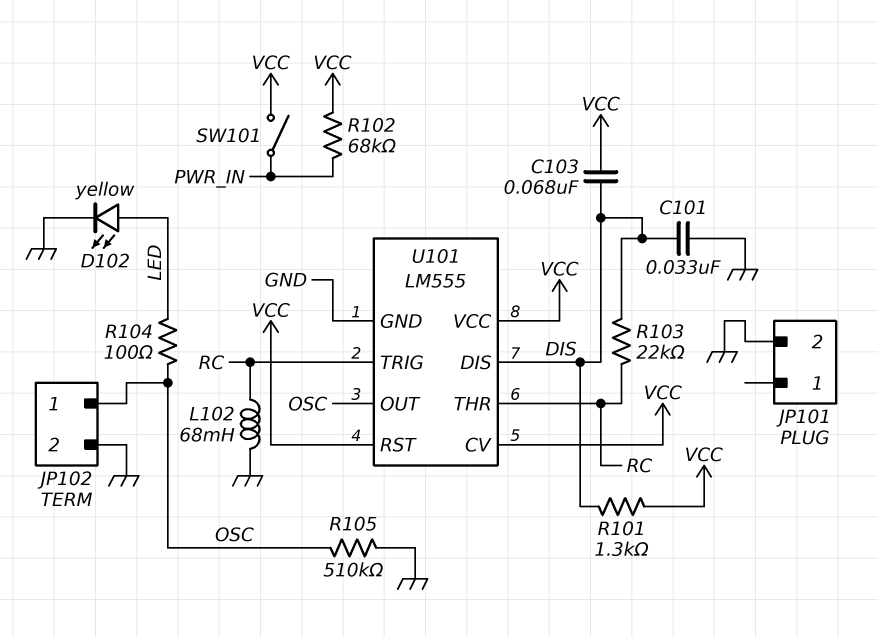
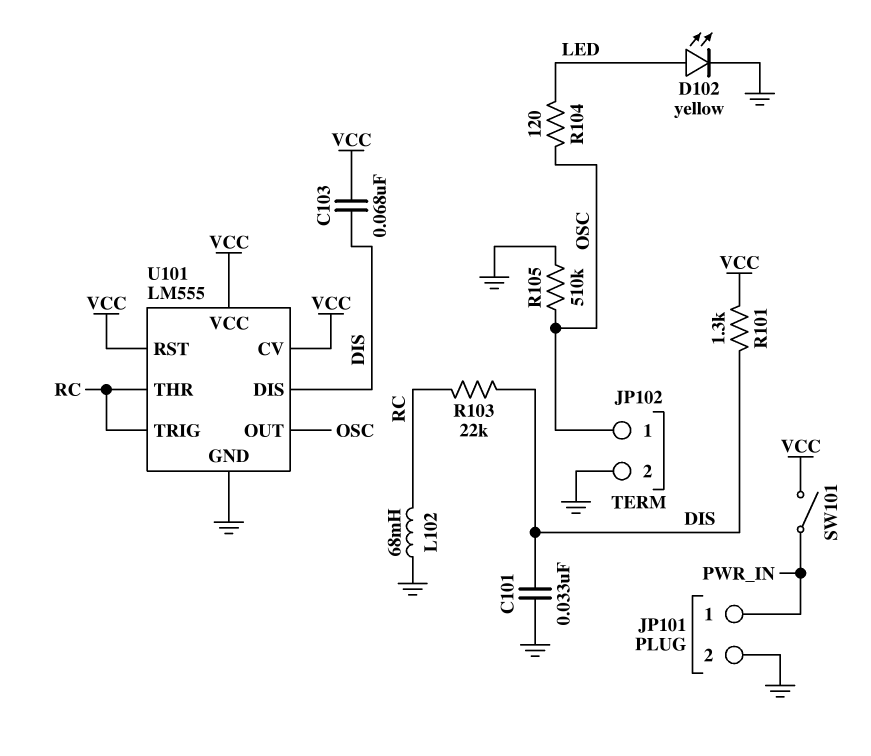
JP101 pin 1: none -> PWR_IN
R102: 68k (PWR_IN, VCC) -> none
R104: 100 (LED, OSC) -> 120 (LED, OSC)

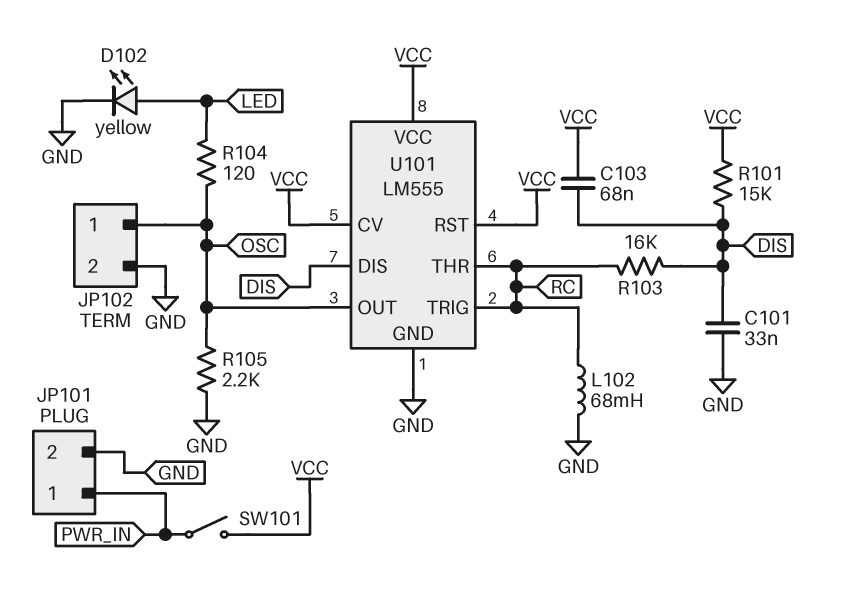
R101: 1.3k (DIS, VCC) -> 15k (DIS, VCC)
R103: 22k (DIS, RC) -> 16k (DIS, RC)
R105: 510k (GND, OSC) -> 2.2k (GND, OSC)

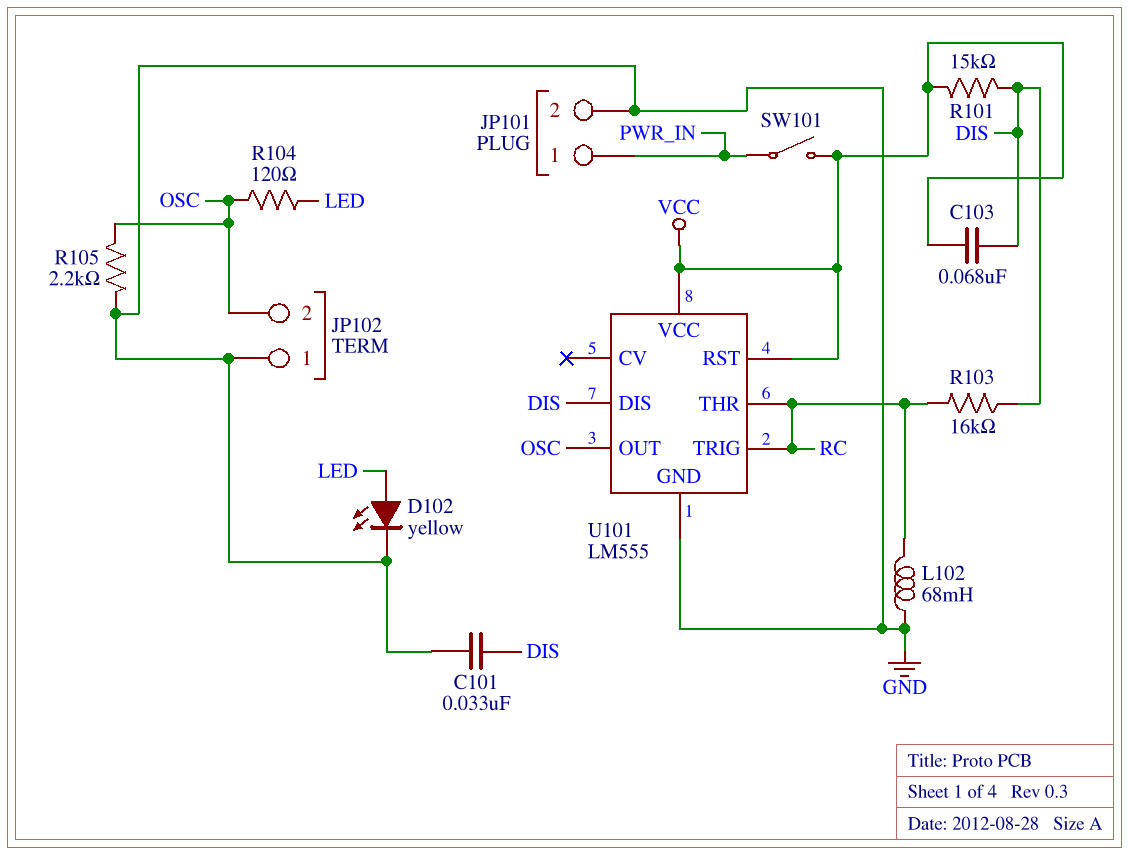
JP102 pin 1: OSC -> GND
JP102 pin 2: GND -> OSC
U101 pin CV: VCC -> none

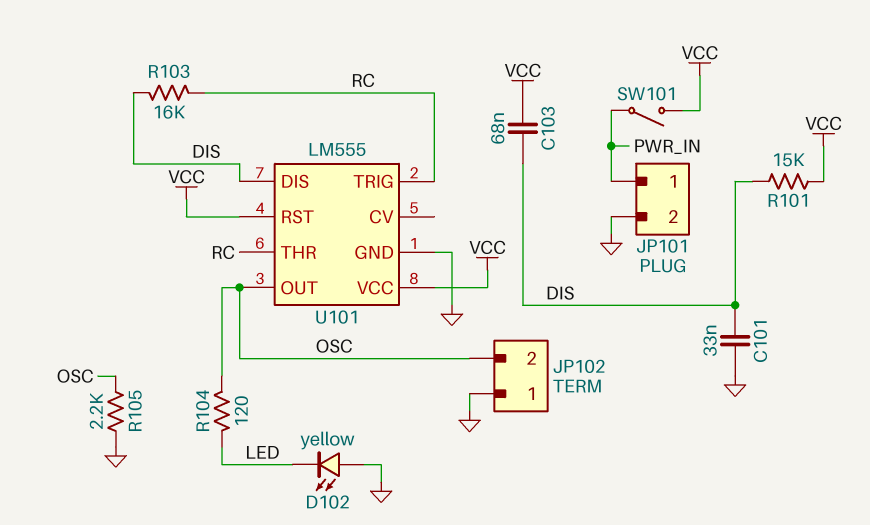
D102: LED yellow (A LED, K GND) -> LED yellow (A GND, K LED)
L102: 68mH (GND, RC) -> none

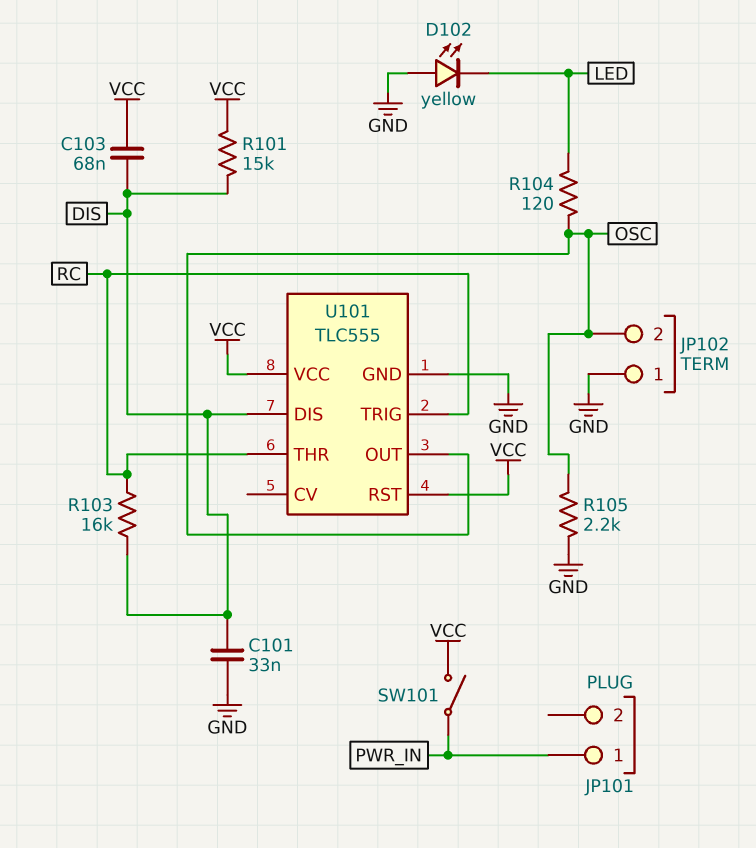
JP101 pin 2: GND -> none
U101: LM555 -> TLC555

